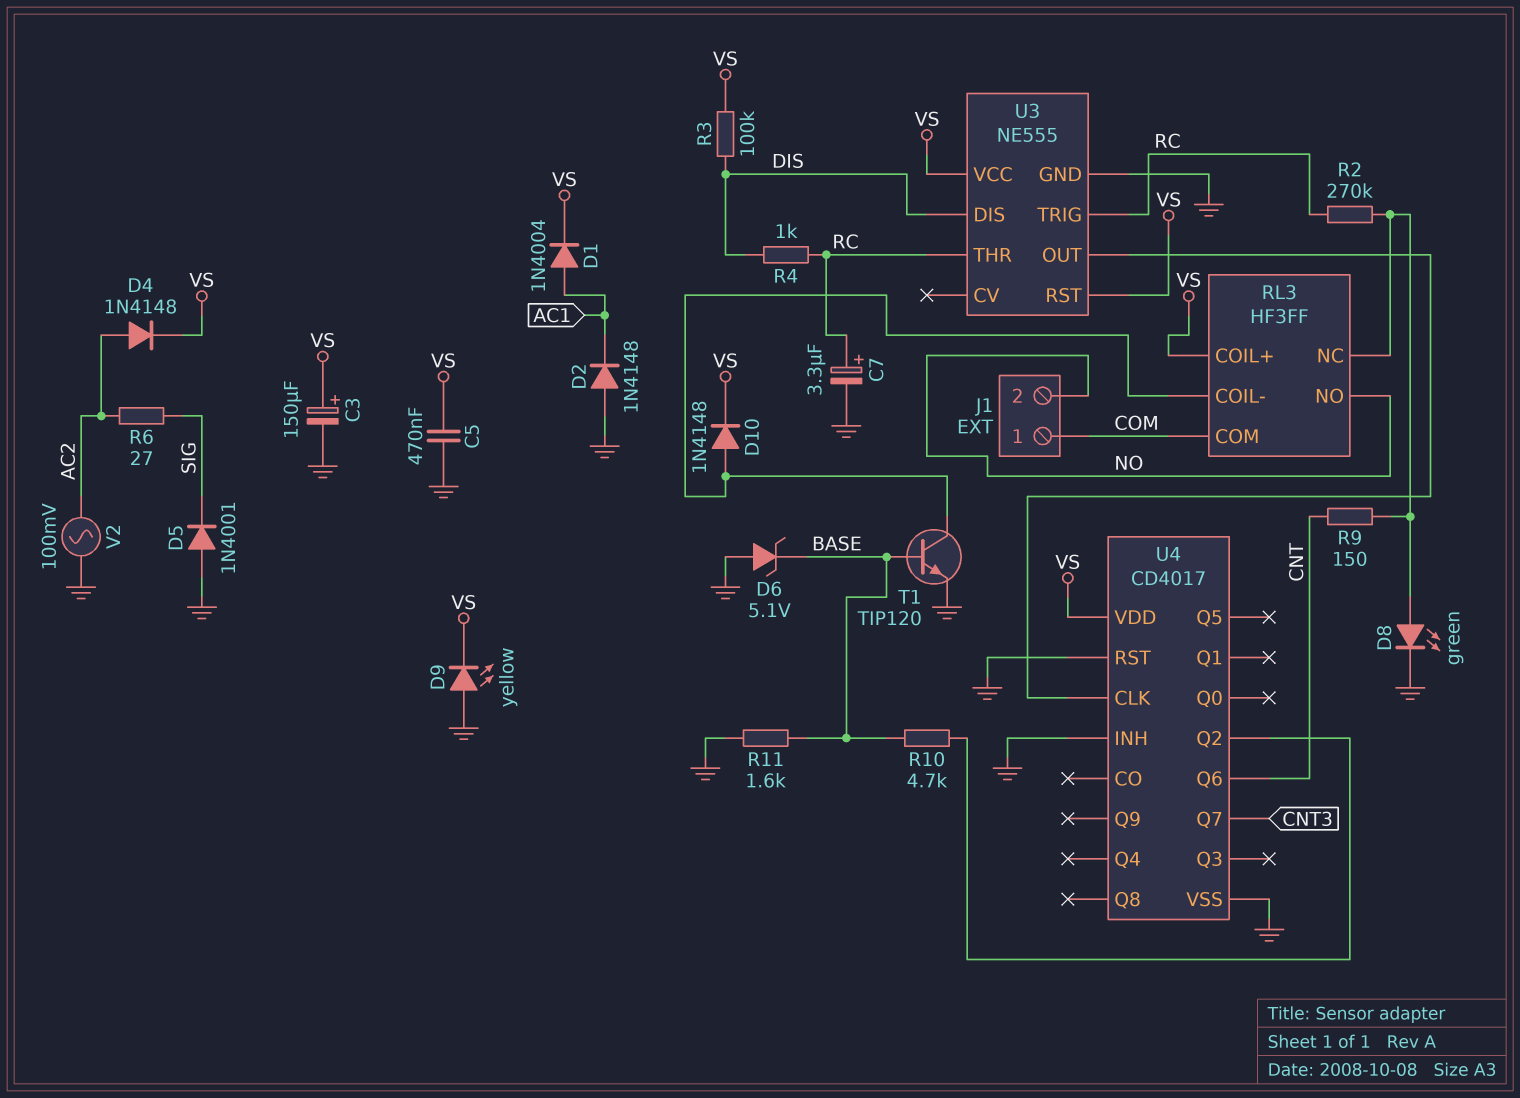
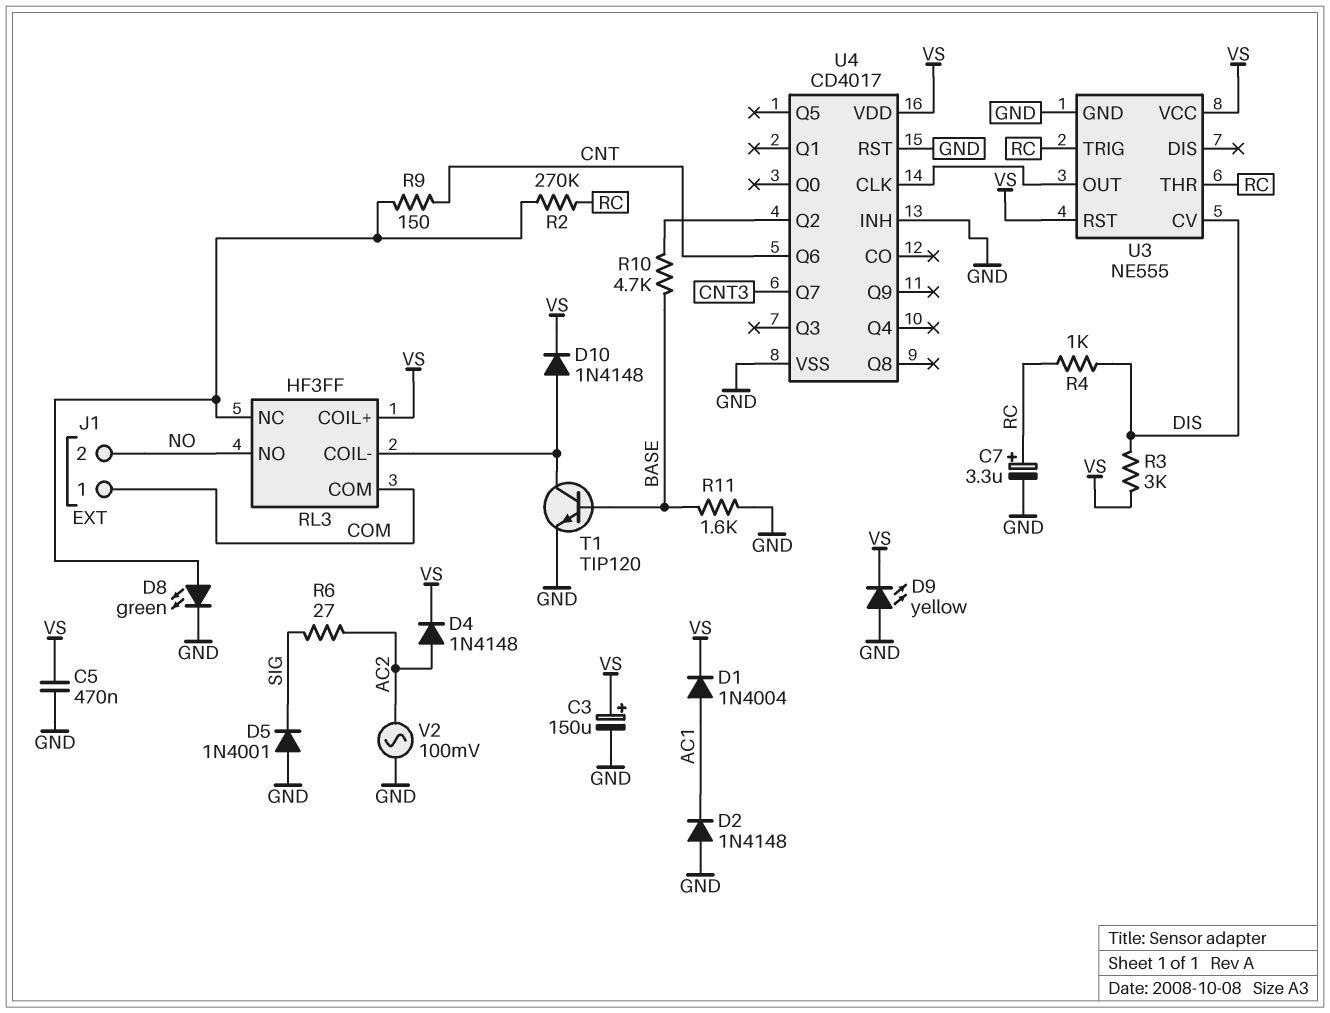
D6: zener 5.1V (A GND, K BASE) -> none
R3: 100k (DIS, VS) -> 3k (DIS, VS)
U3 pin CV: none -> DIS
U3 pin DIS: DIS -> none

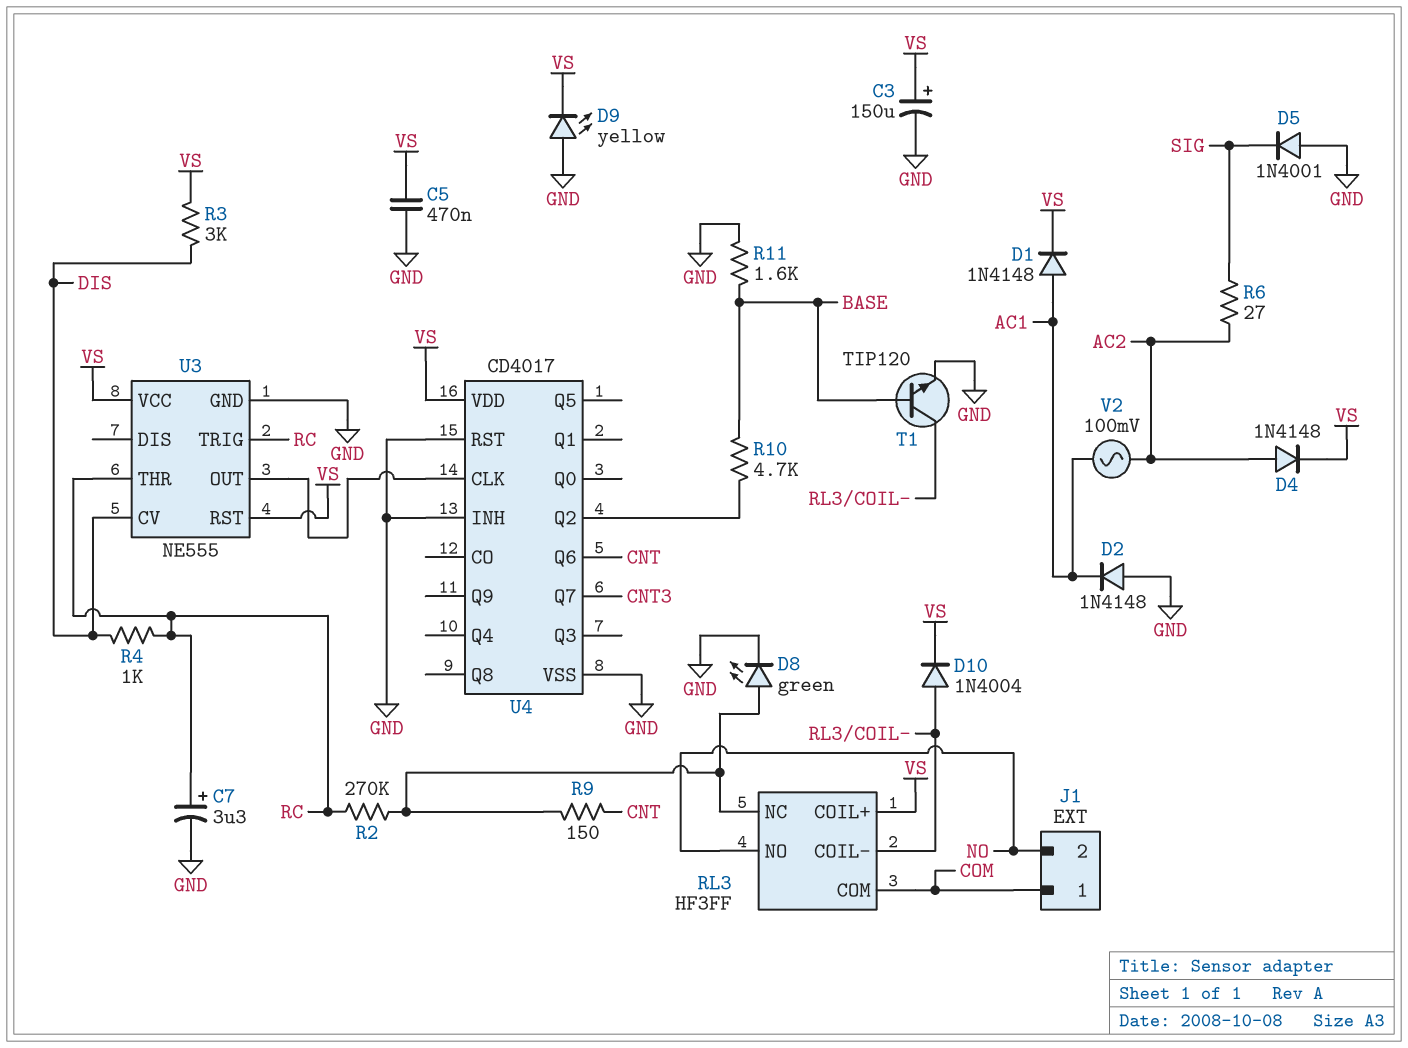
D1: diode 1N4004 (A AC1, K VS) -> diode 1N4148 (A AC1, K VS)
D10: diode 1N4148 (A RL3/COIL-, K VS) -> diode 1N4004 (A RL3/COIL-, K VS)
V2: AC 100mV (AC2, GND) -> AC 100mV (AC1, AC2)

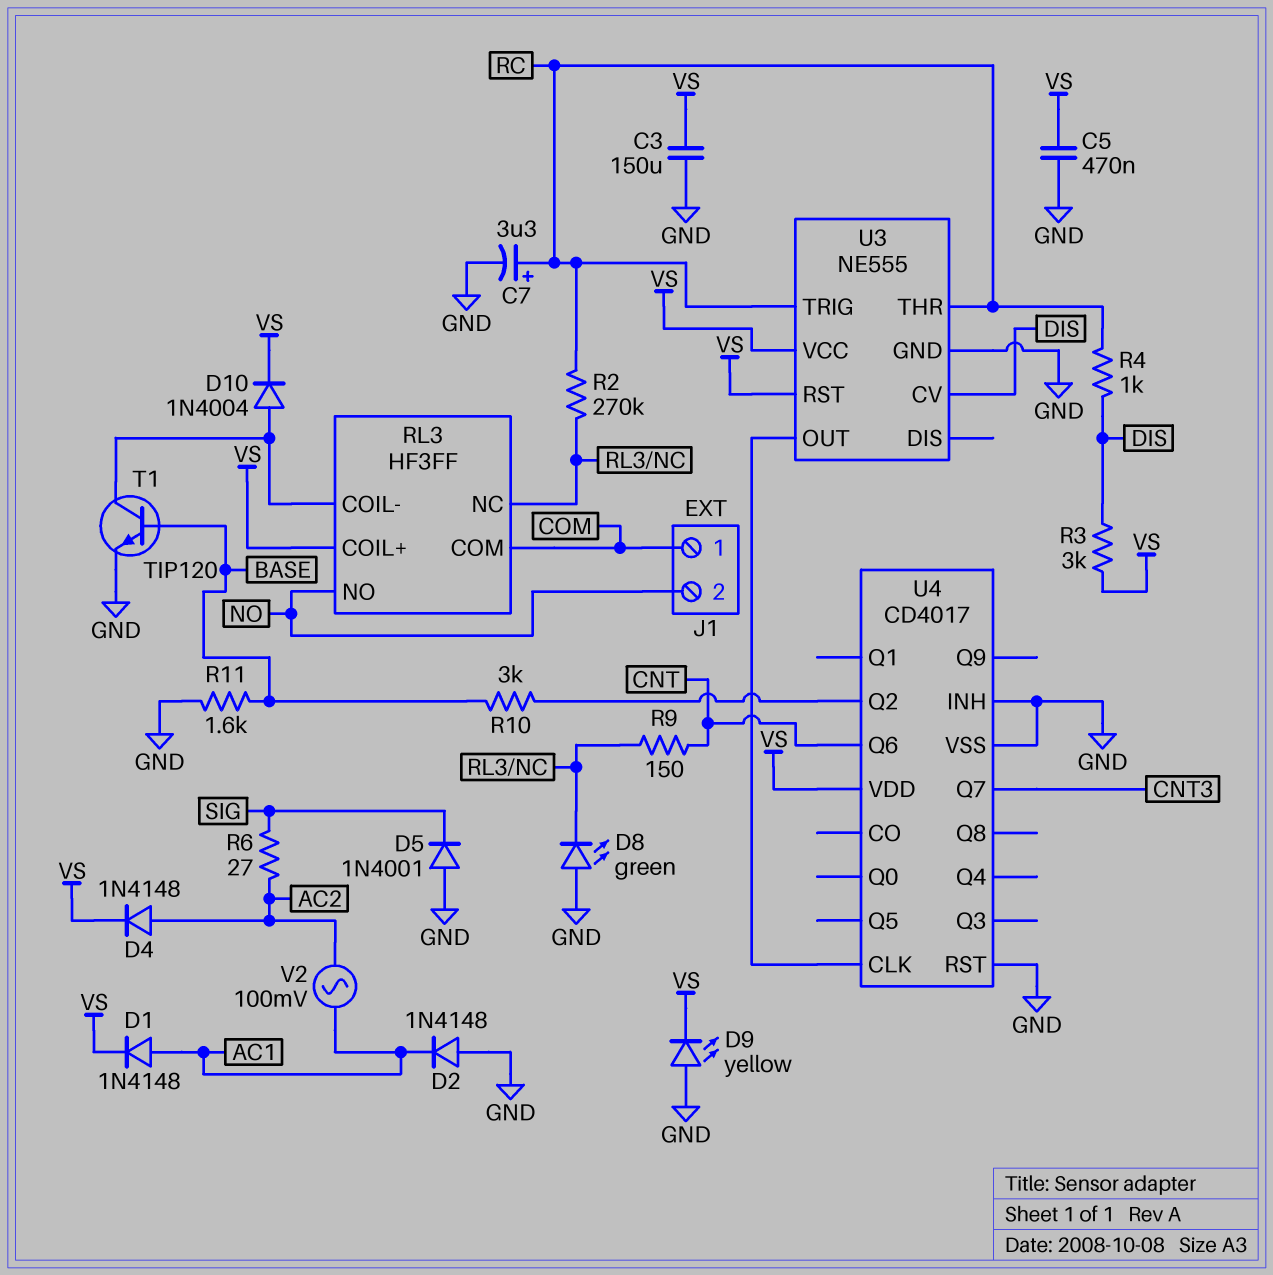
C3: 150uF (plus VS, minus GND) -> 150uF (GND, VS)
D8: LED green (A RL3/NC, K GND) -> LED green (A GND, K RL3/NC)
R10: 4.7k (BASE, U4/Q2) -> 3k (BASE, U4/Q2)

